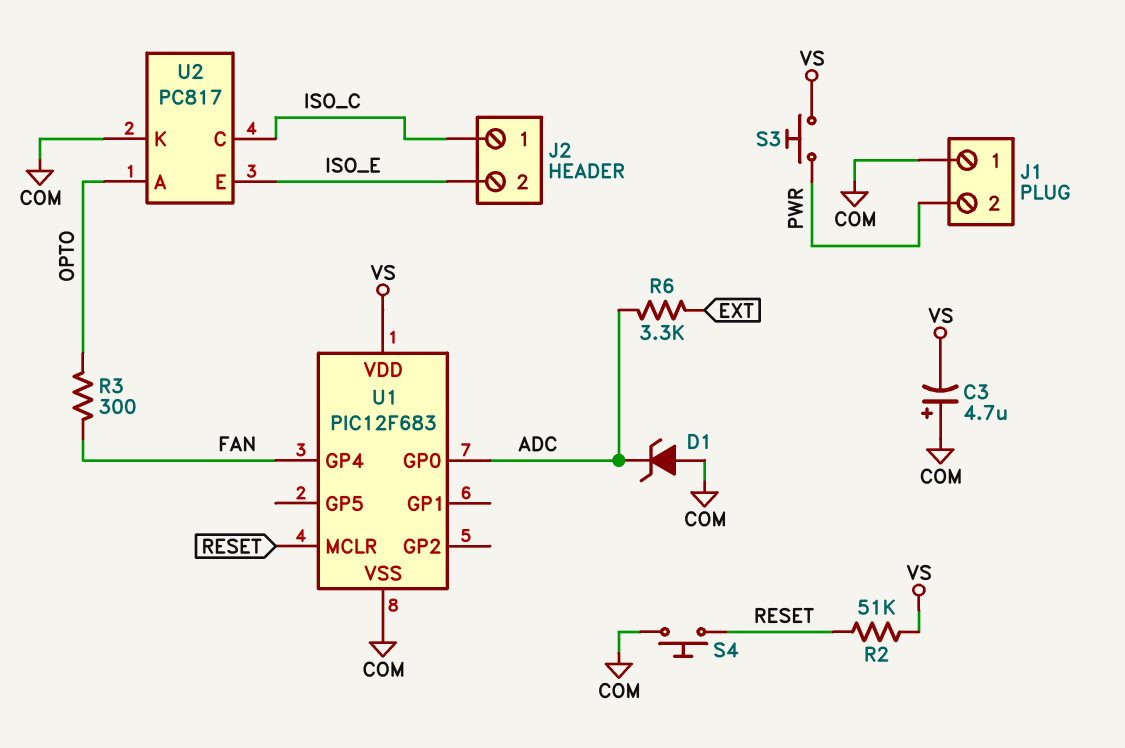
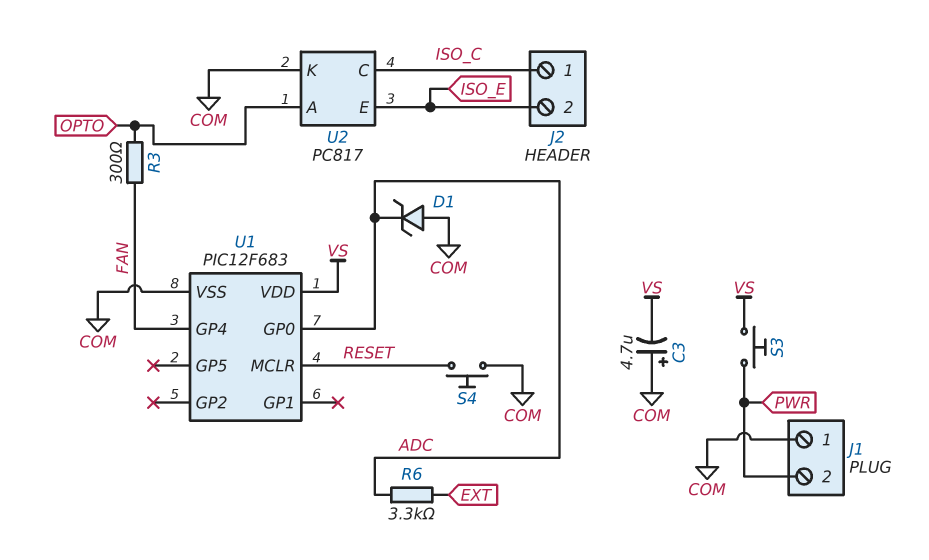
R2: 51k (RESET, VS) -> none

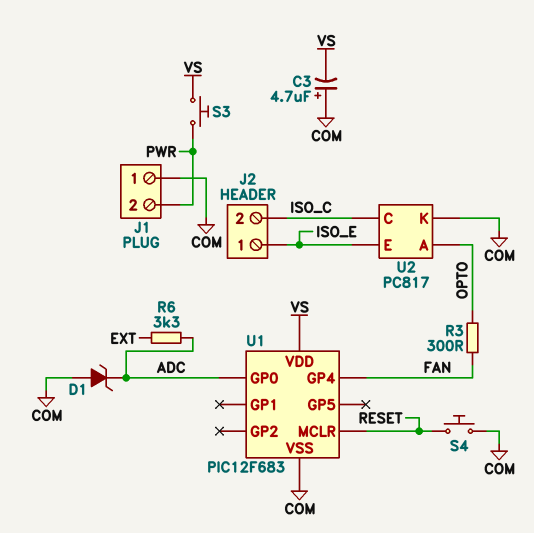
J2 pin 1: ISO_C -> ISO_E
J2 pin 2: ISO_E -> ISO_C

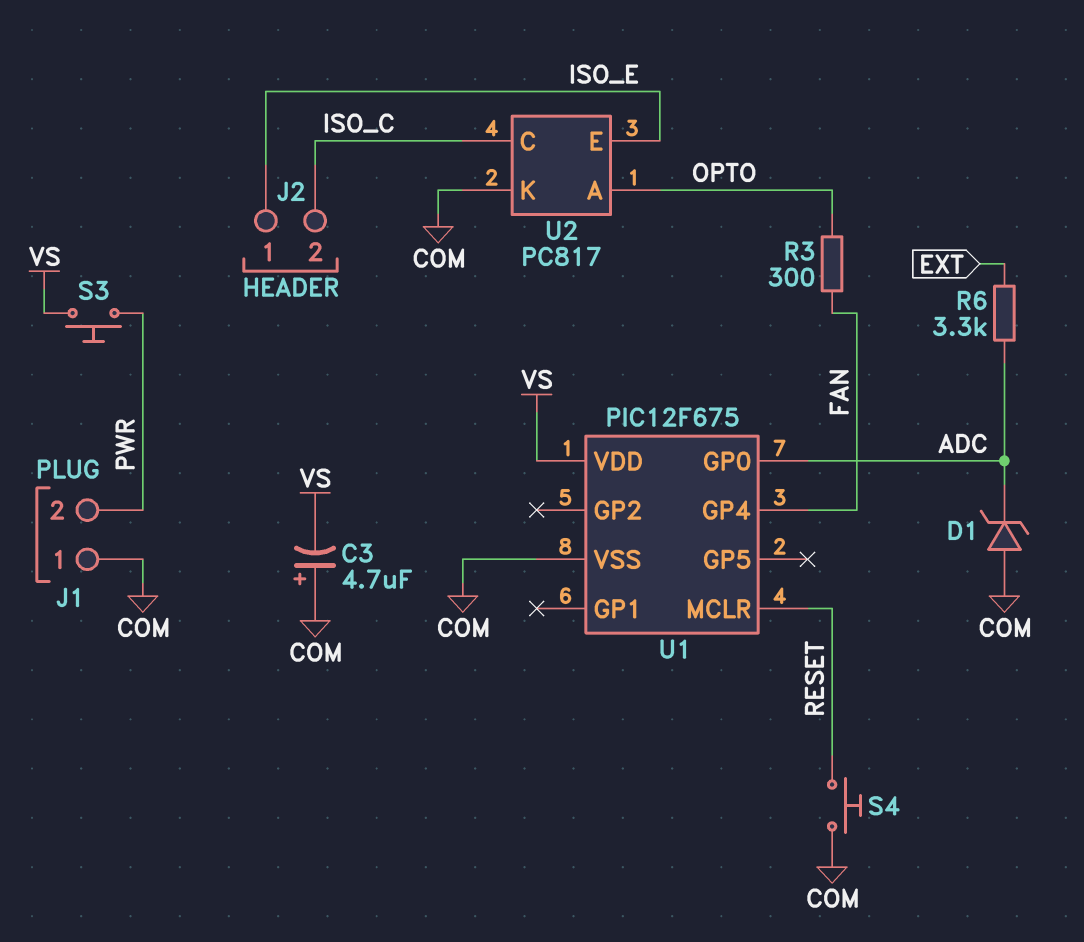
U1: PIC12F683 -> PIC12F675

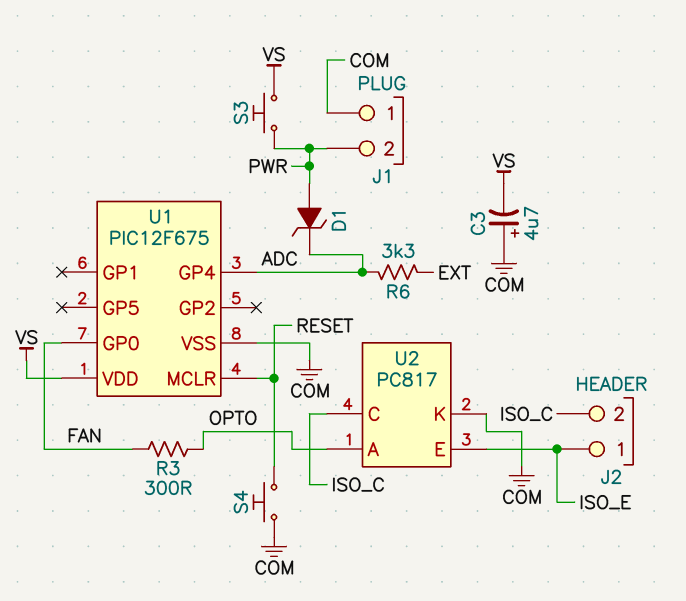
D1: zener (A COM, K ADC) -> zener (A PWR, K ADC)
U1 pin GP0: ADC -> FAN
U1 pin GP4: FAN -> ADC

